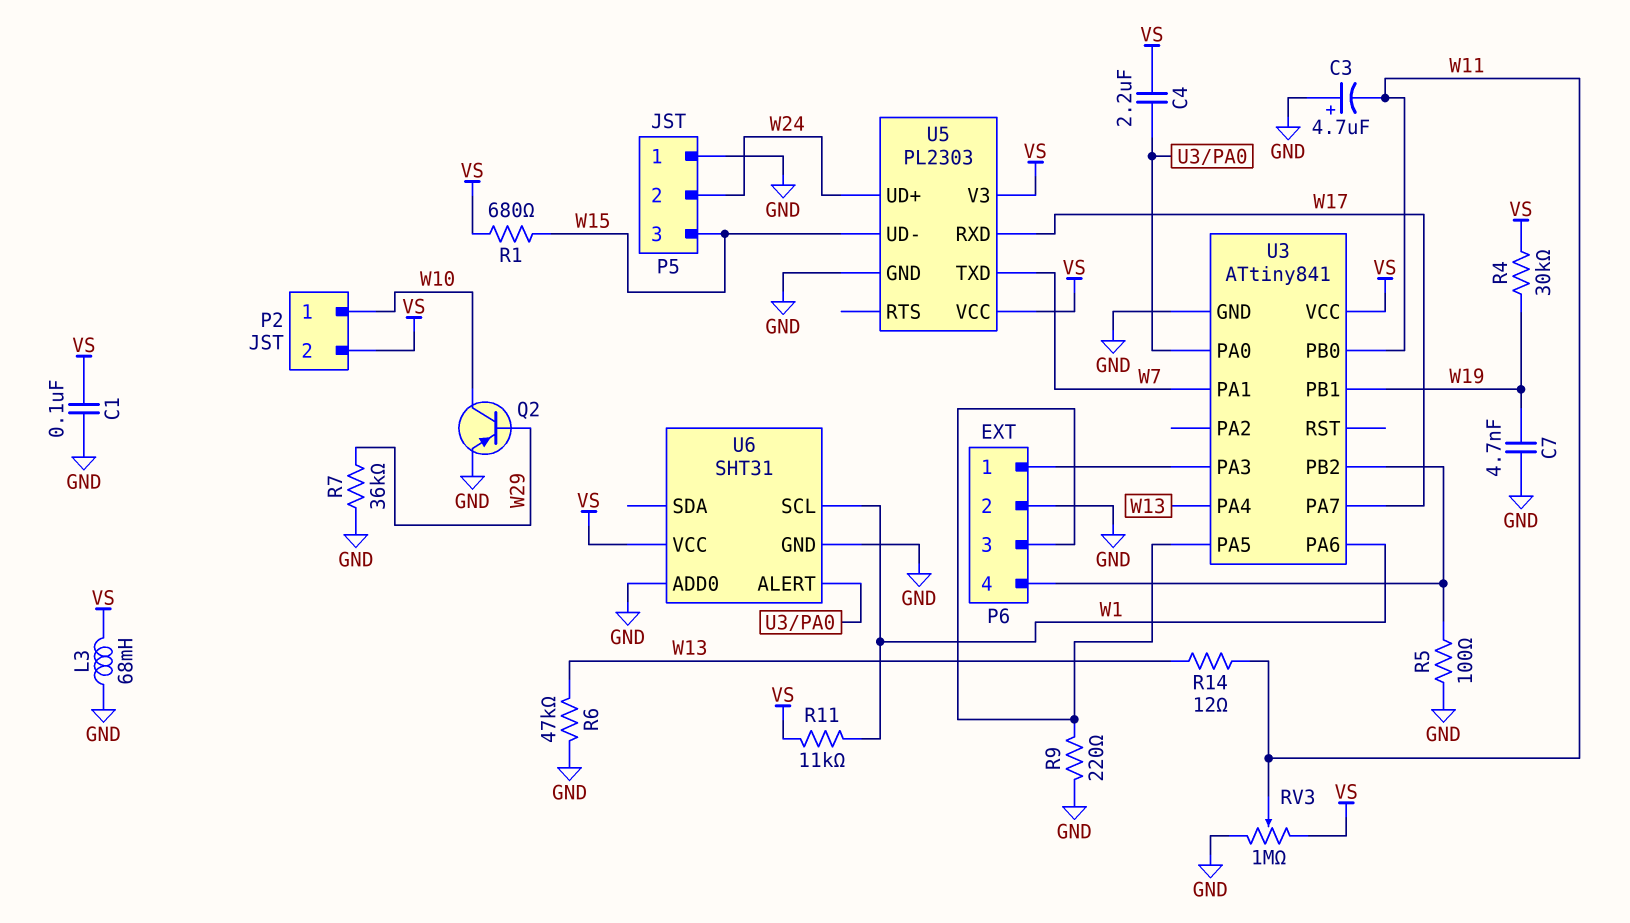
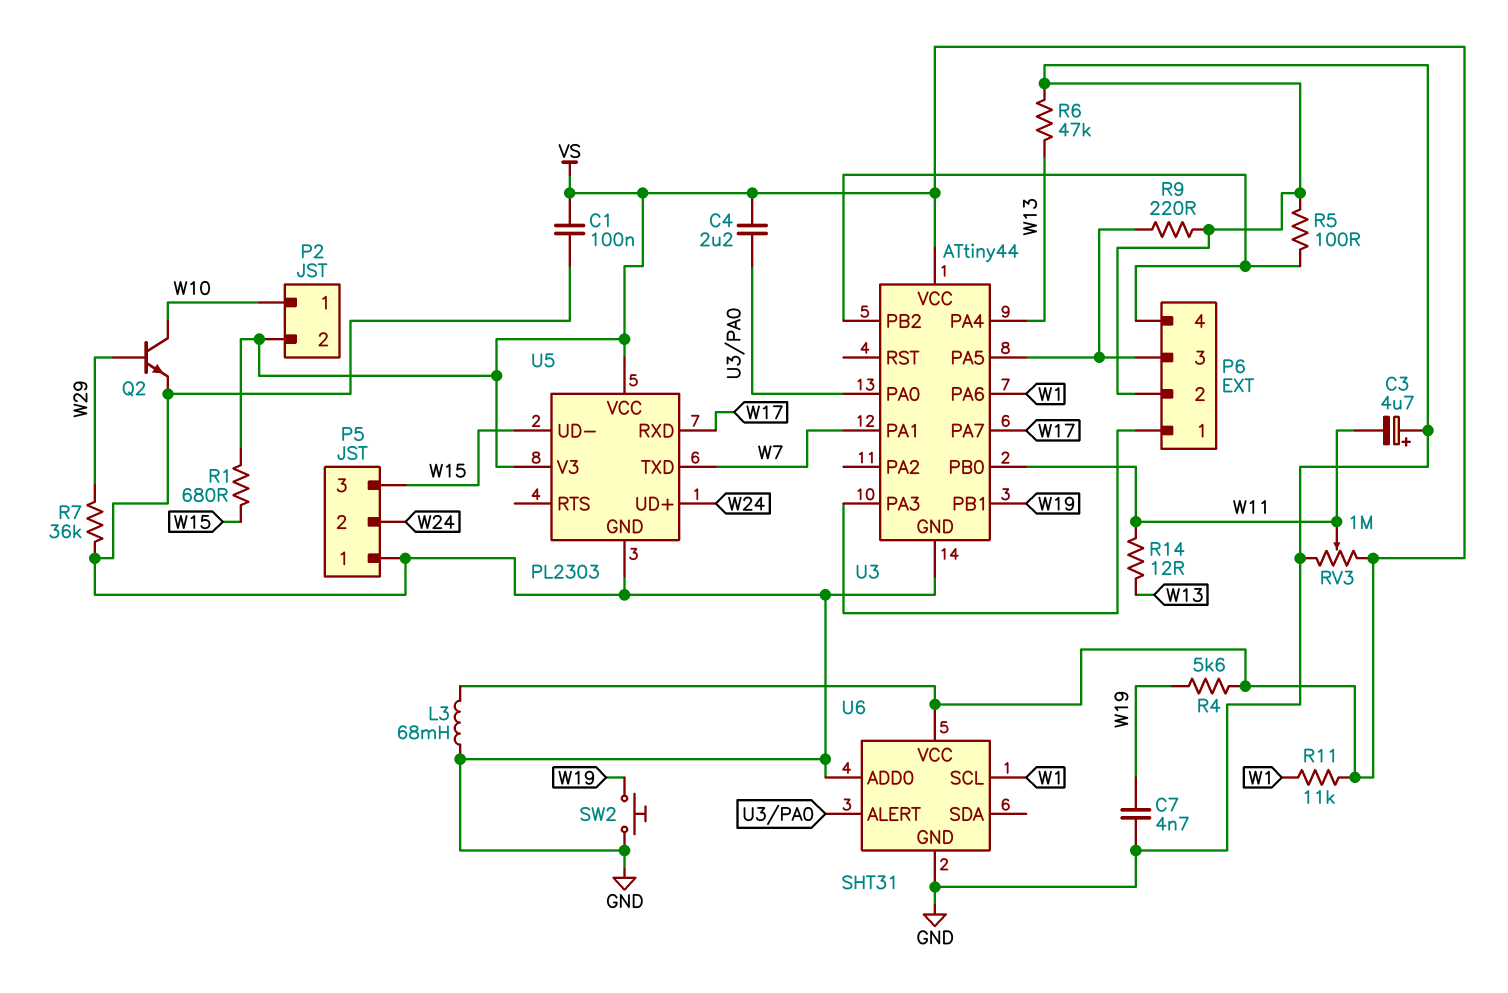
Q2: PNP (B W29, C W10, E GND) -> NPN (B W29, C W10, E GND)
R4: 30k (VS, W19) -> 5.6k (VS, W19)
SW2: none -> button (GND, W19)
U3: ATtiny841 -> ATtiny44

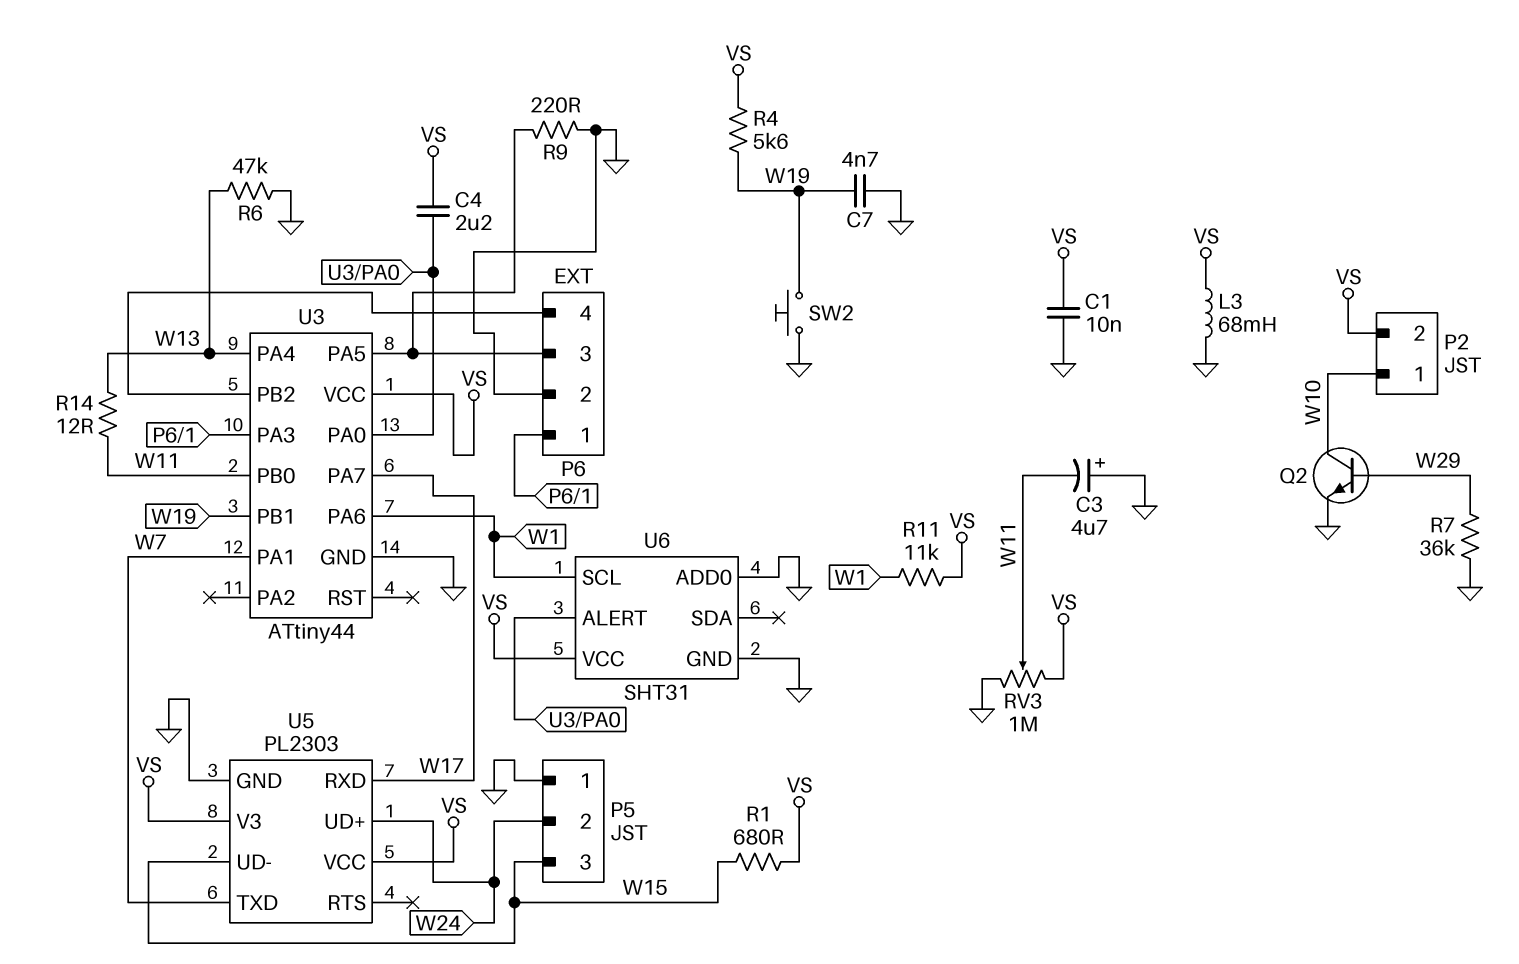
C1: 100nF (GND, VS) -> 10nF (GND, VS)
R5: 100 (GND, P6/4) -> none

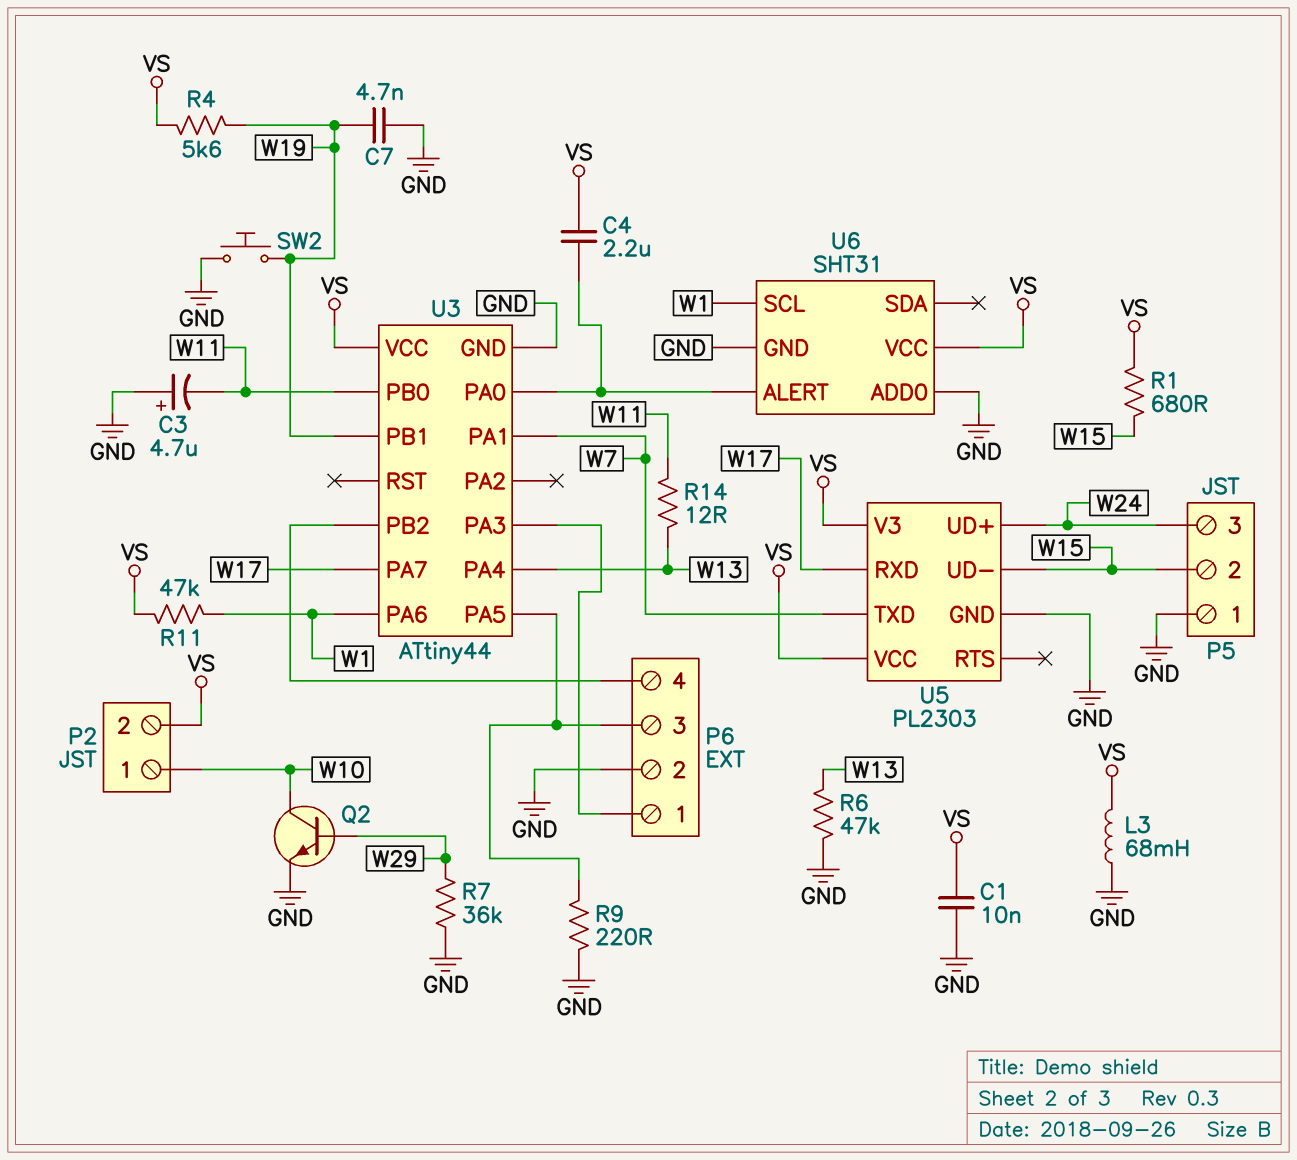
P5 pin 2: W24 -> W15
P5 pin 3: W15 -> W24
R11: 11k (VS, W1) -> 47k (VS, W1)
RV3: 1M (GND, VS, wiper W11) -> none

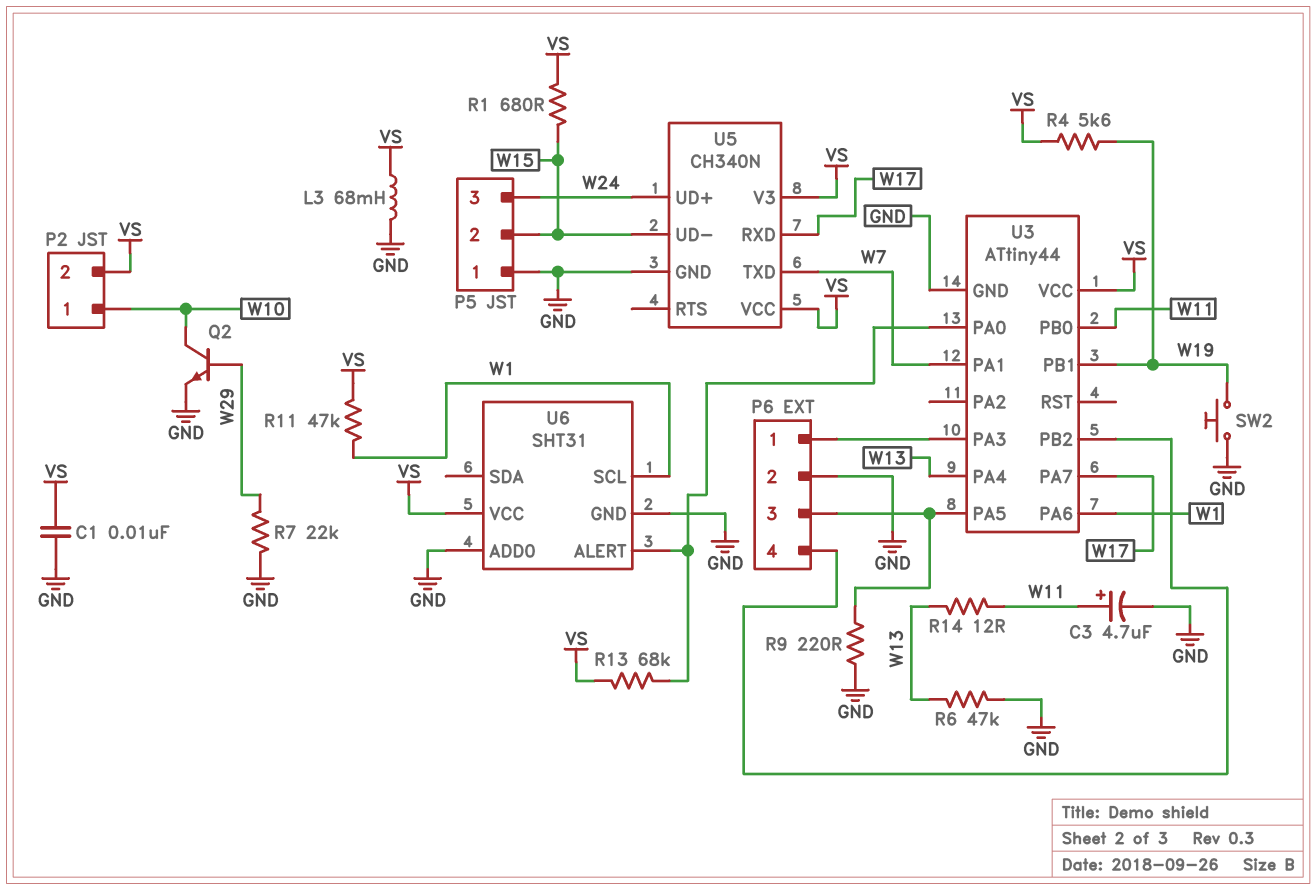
C3: 4.7uF (plus GND, minus W11) -> 4.7uF (plus W11, minus GND)
C4: 2.2uF (U3/PA0, VS) -> none
C7: 4.7nF (GND, W19) -> none
R7: 36k (GND, W29) -> 22k (GND, W29)
R13: none -> 68k (U3/PA0, VS)
U5: PL2303 -> CH340N

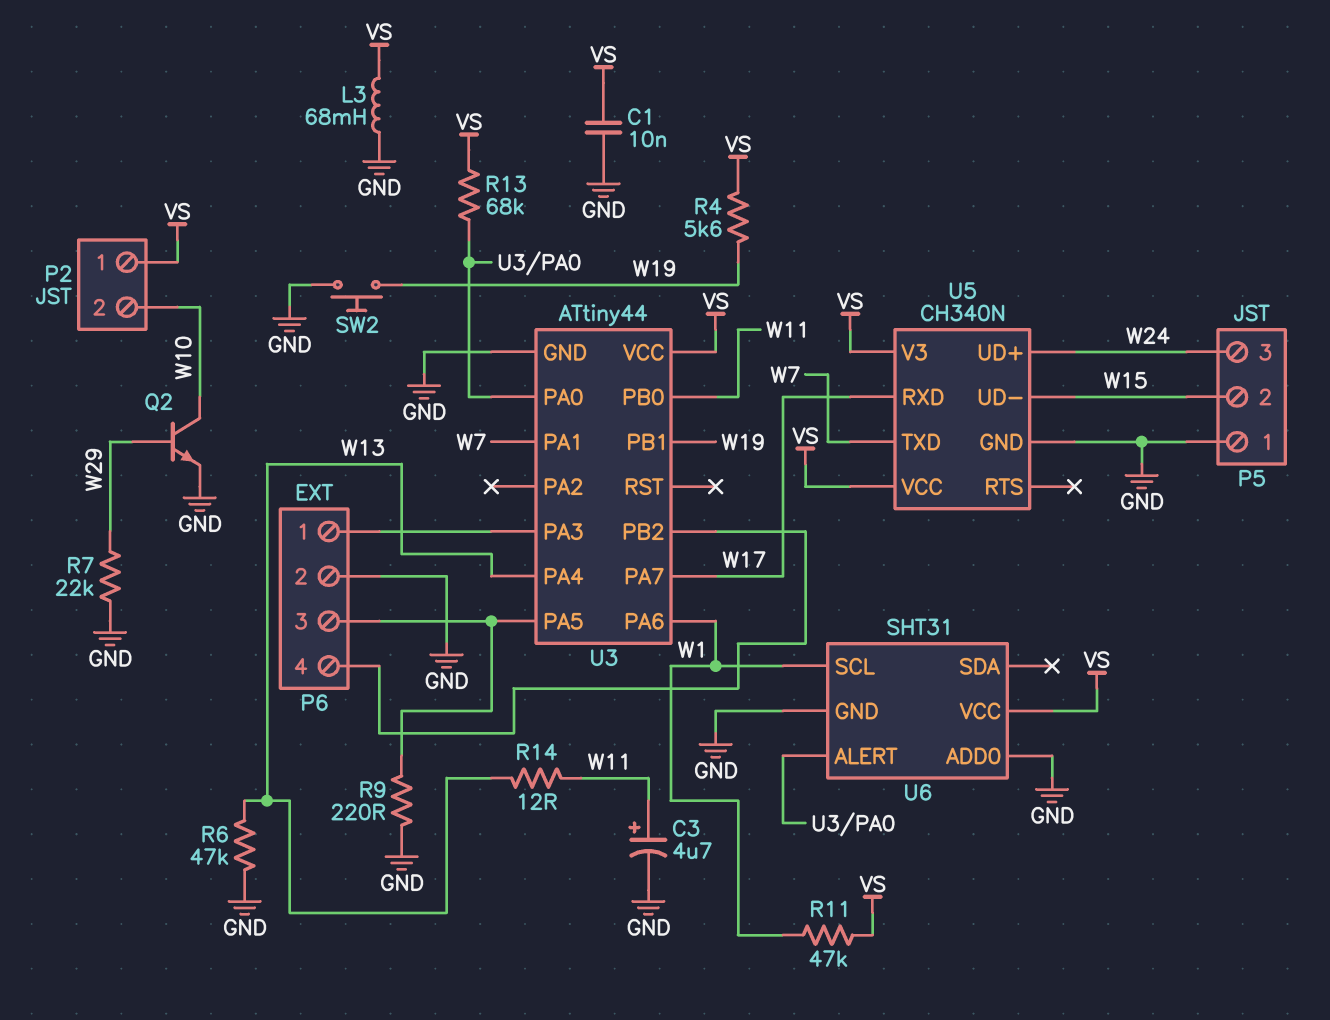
P2 pin 1: W10 -> VS
P2 pin 2: VS -> W10
R1: 680 (VS, W15) -> none

